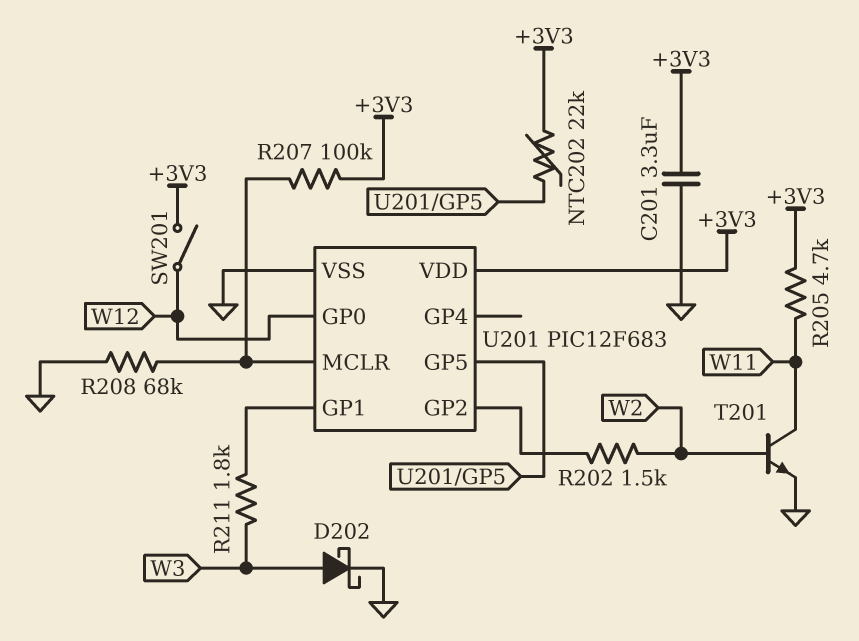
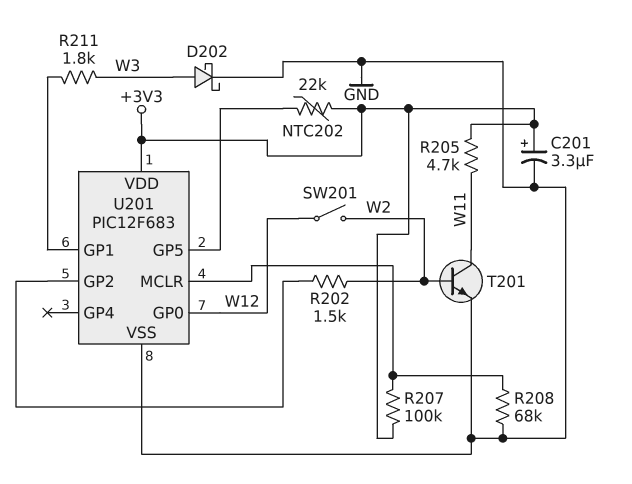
C201: 3.3uF (+3V3, GND) -> 3.3uF (plus +3V3, minus GND)
SW201: switch (+3V3, W12) -> switch (W2, W12)

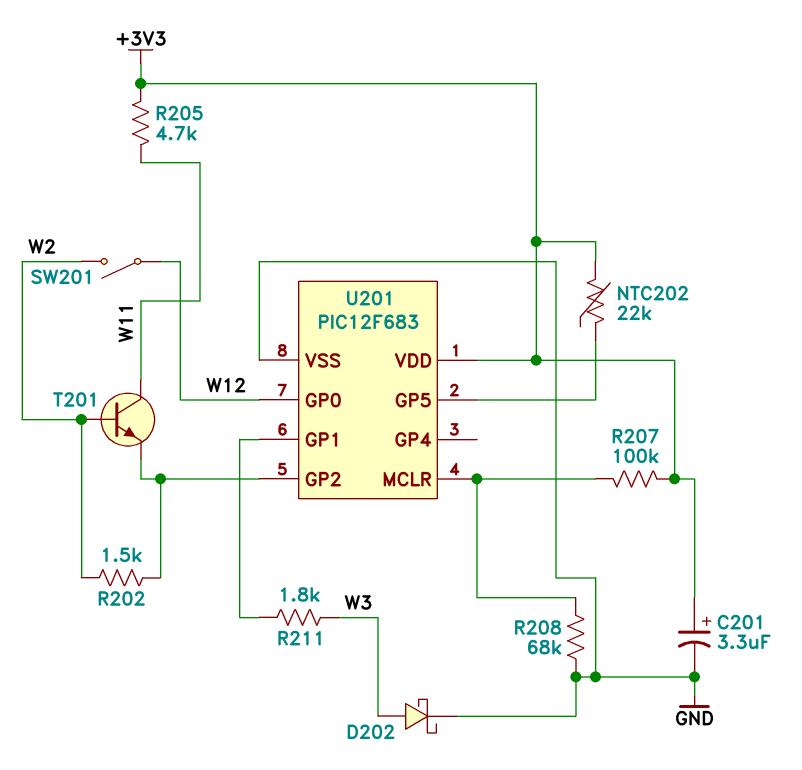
T201: NPN (B W2, C W11, E GND) -> NPN (B W2, C W11, E U201/GP2)

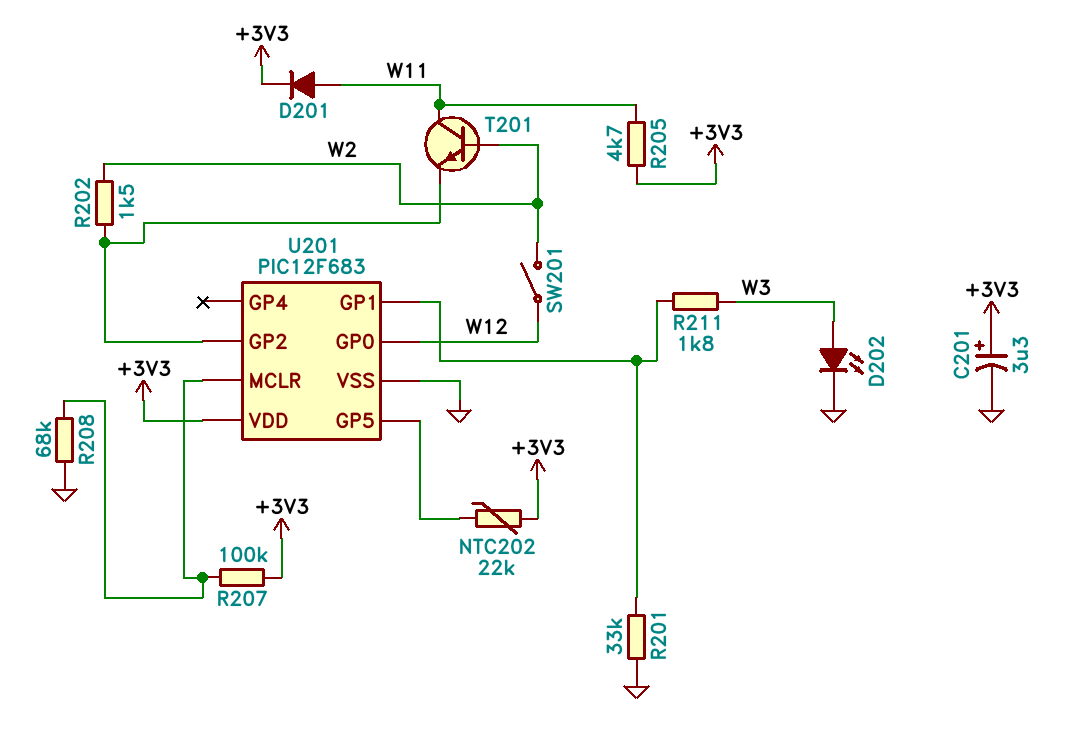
D201: none -> diode (A W11, K +3V3)
D202: schottky (A W3, K GND) -> LED (A W3, K GND)
R201: none -> 33k (GND, U201/GP1)

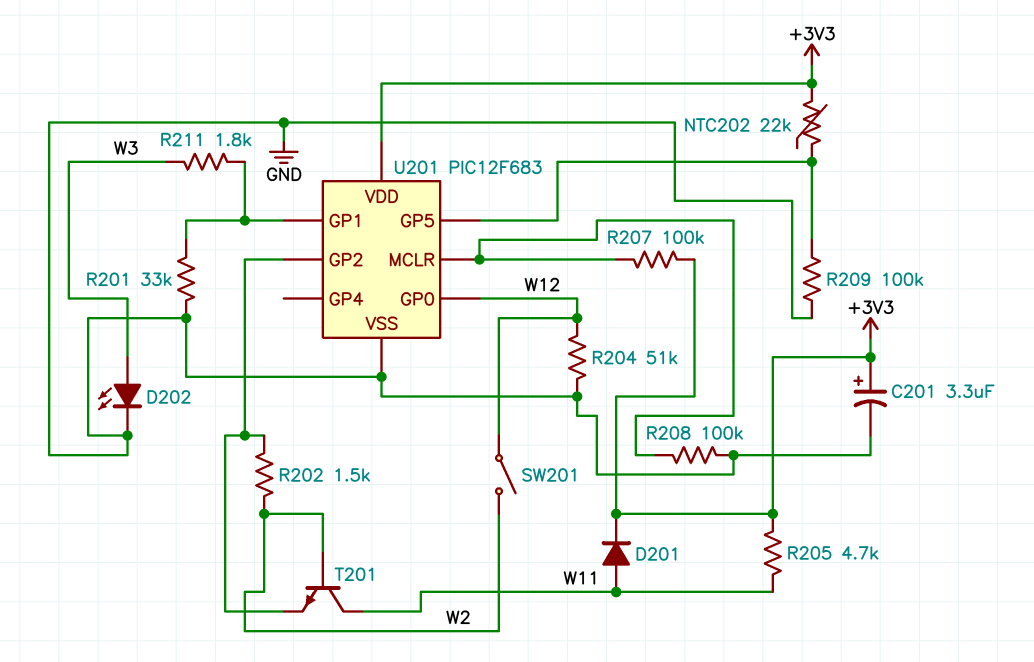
R204: none -> 51k (GND, W12)
R208: 68k (GND, U201/MCLR) -> 100k (GND, U201/MCLR)
R209: none -> 100k (GND, U201/GP5)

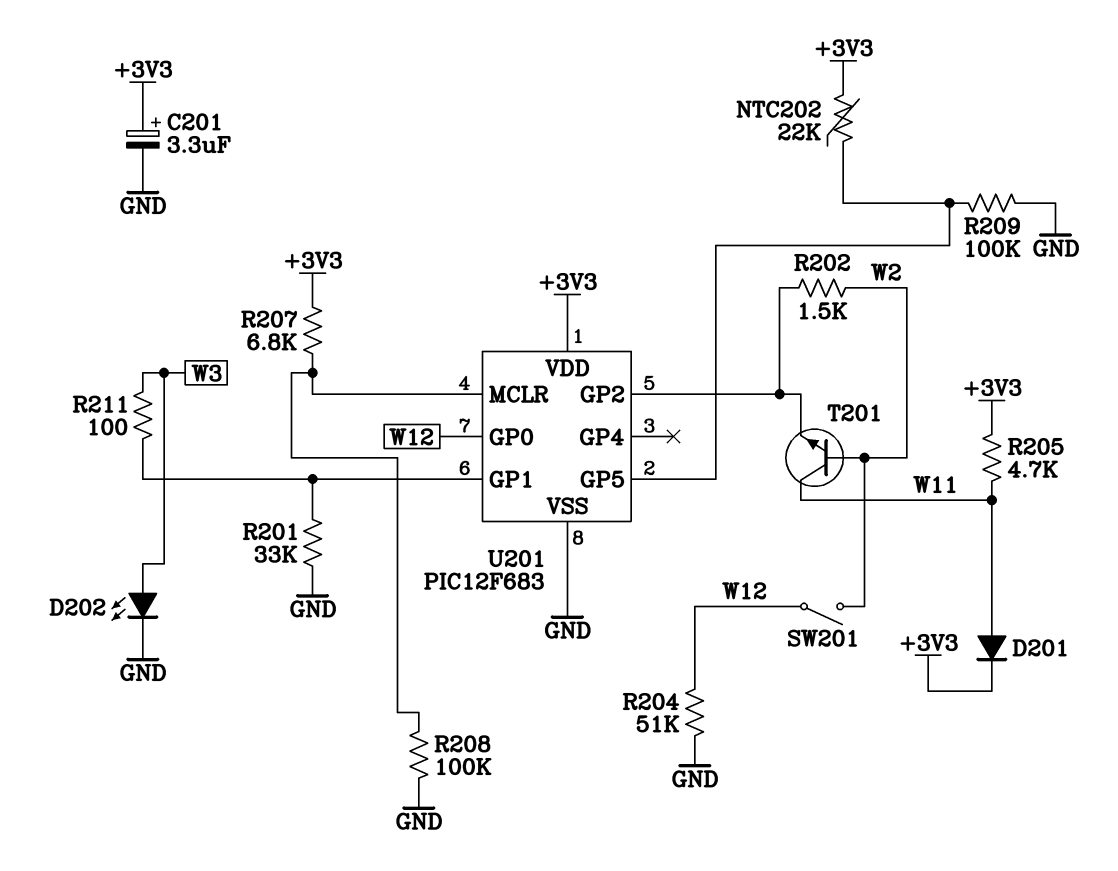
R207: 100k (+3V3, U201/MCLR) -> 6.8k (+3V3, U201/MCLR)
R211: 1.8k (U201/GP1, W3) -> 100 (U201/GP1, W3)

